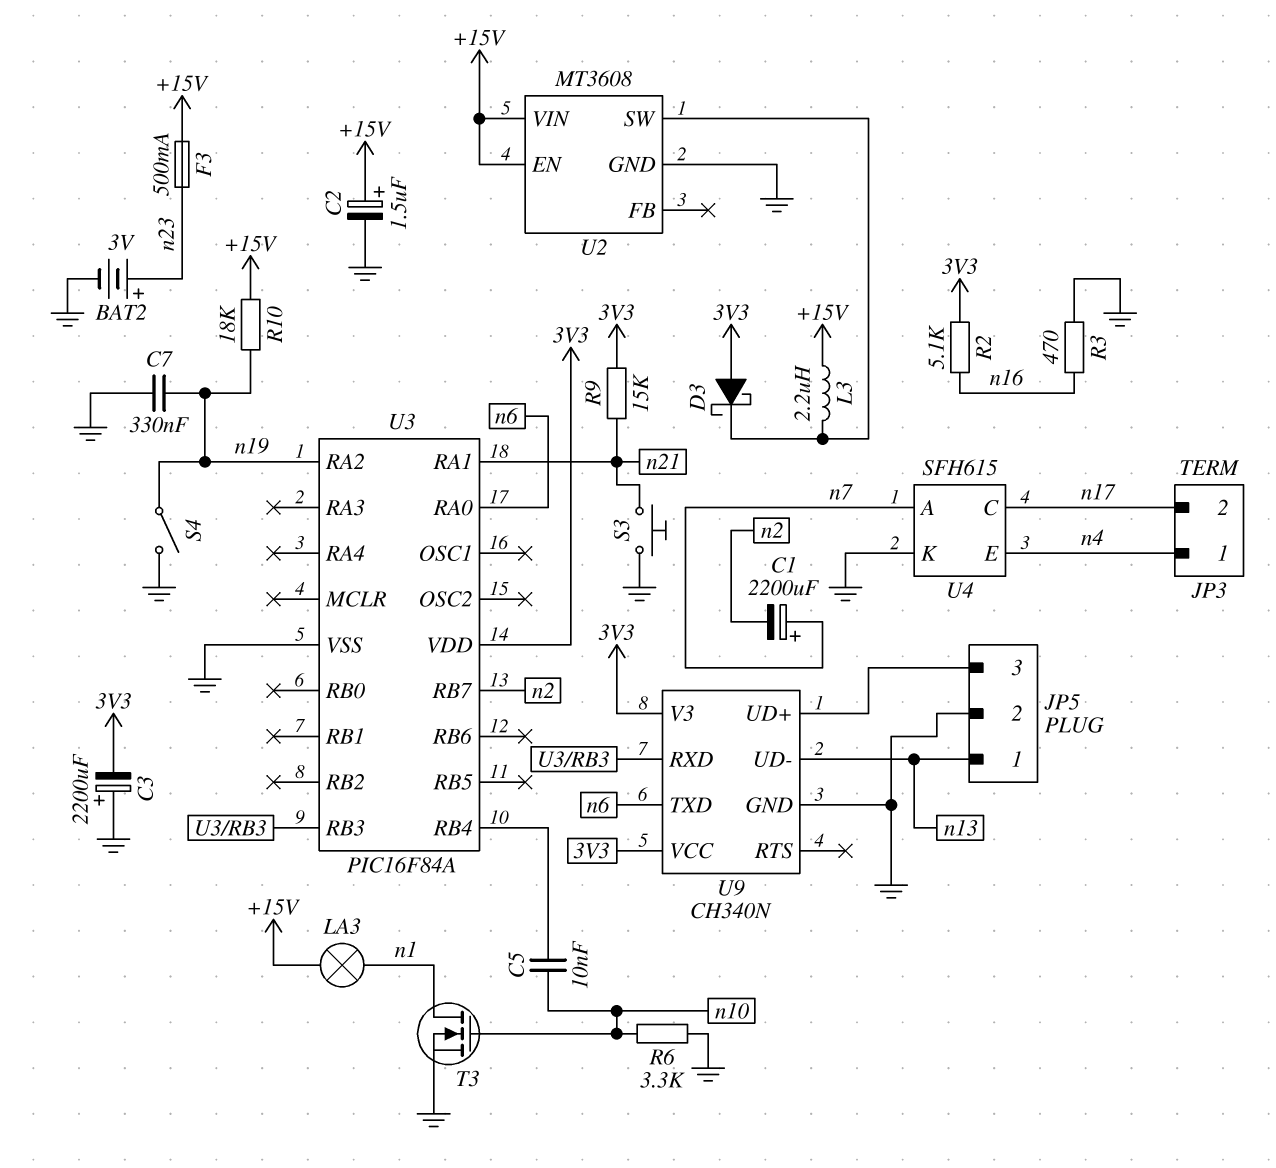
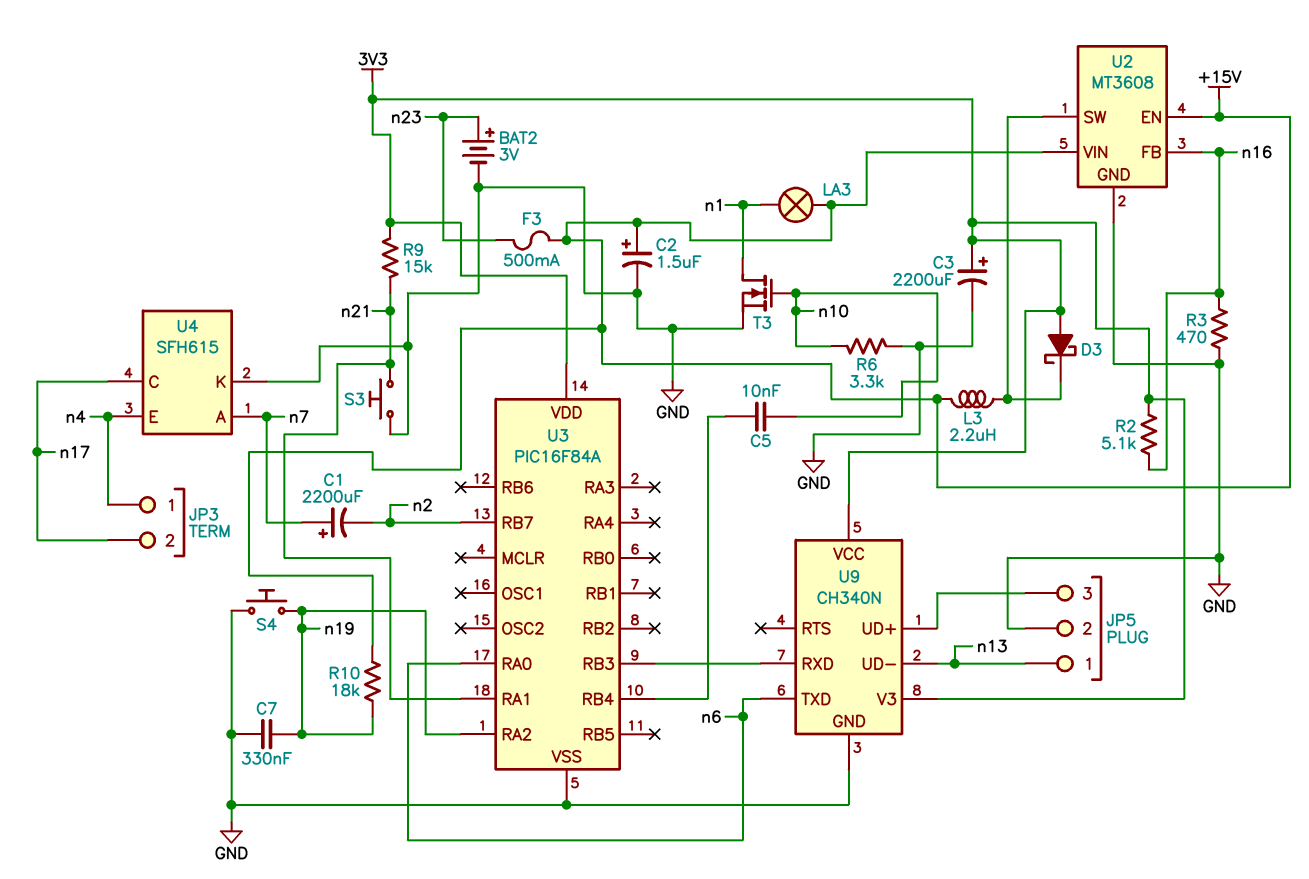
C3: 2200uF (plus GND, minus 3V3) -> 2200uF (plus 3V3, minus GND)
S4: switch (GND, n19) -> button (GND, n19)
U2 pin FB: none -> n16

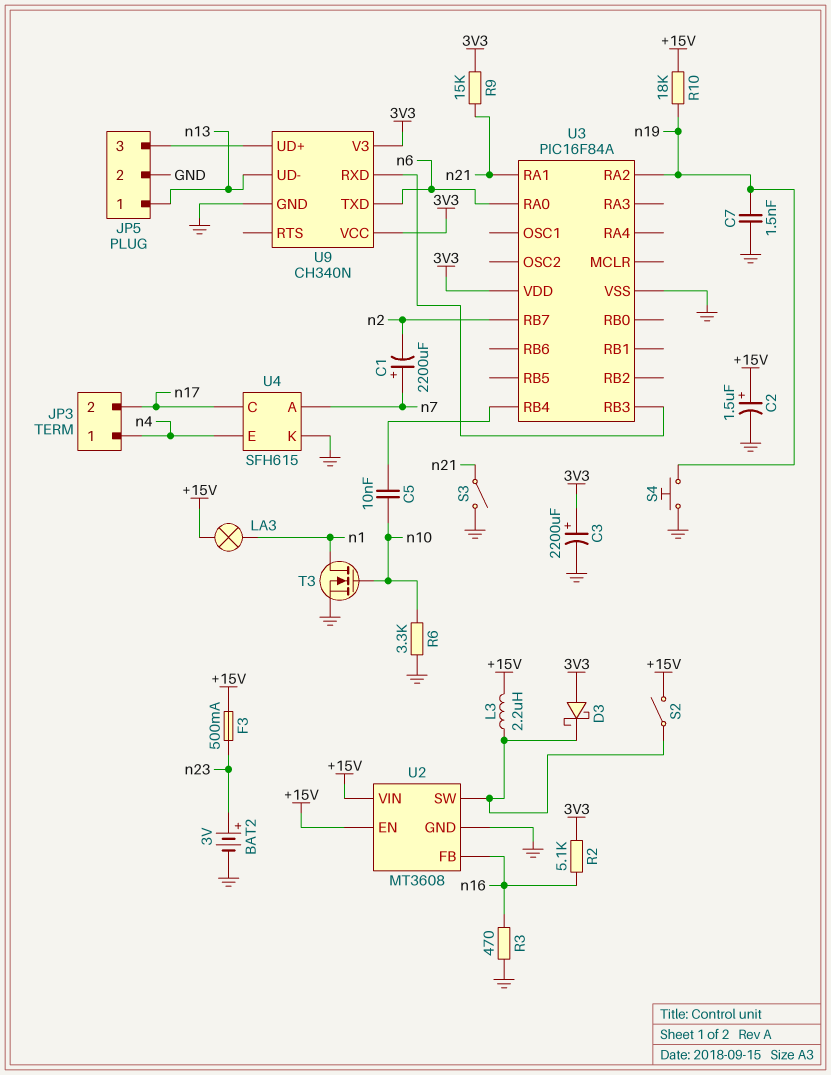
C7: 330nF (GND, n19) -> 1.5nF (GND, n19)
S2: none -> switch (+15V, U2/SW)
S3: button (GND, n21) -> switch (GND, n21)

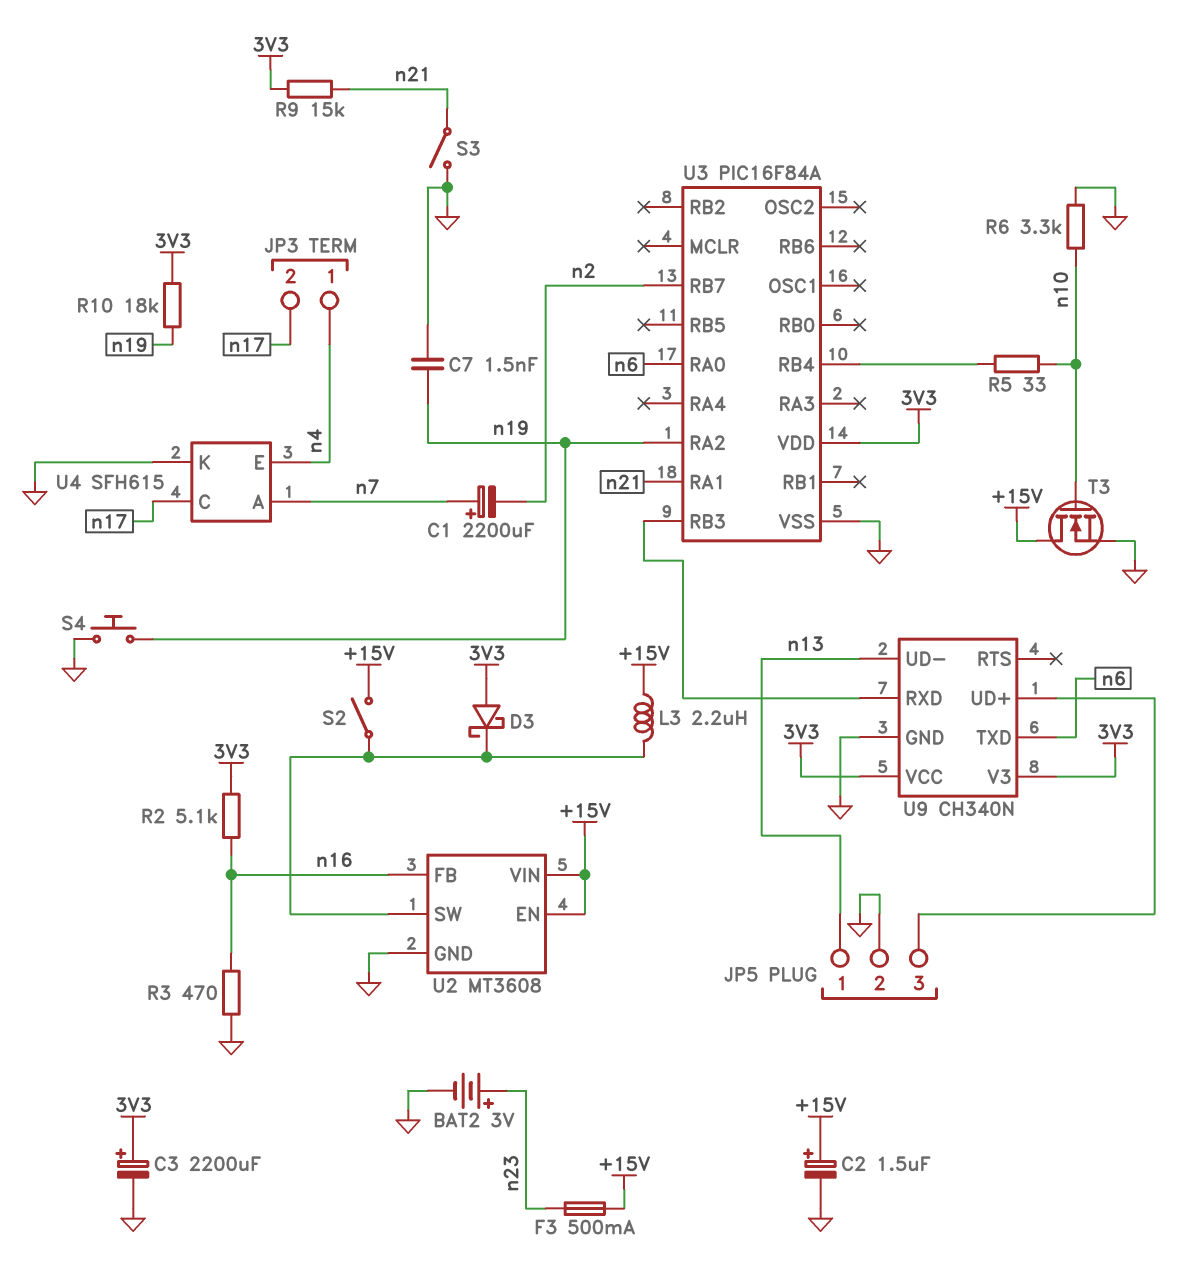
C5: 10nF (U3/RB4, n10) -> none
LA3: lamp (+15V, n1) -> none
R5: none -> 33 (U3/RB4, n10)
R10: 18k (+15V, n19) -> 18k (3V3, n19)
T3: NMOS (G n10, D n1, S GND) -> NMOS (G n10, D +15V, S GND)

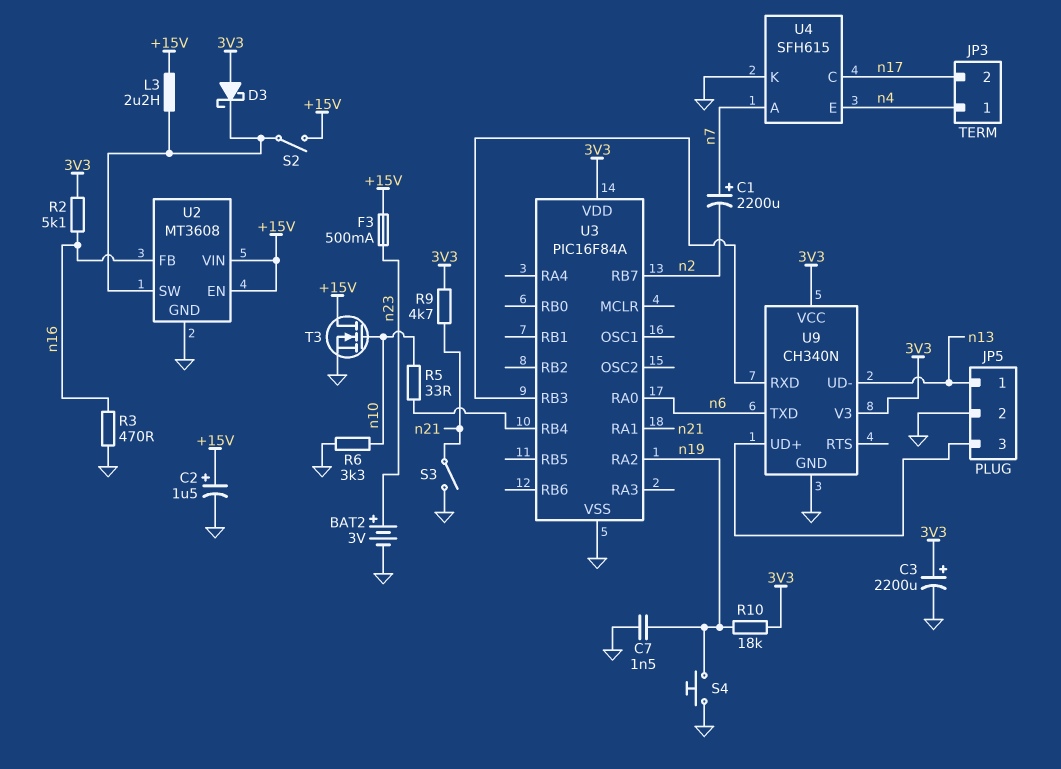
R9: 15k (3V3, n21) -> 4.7k (3V3, n21)

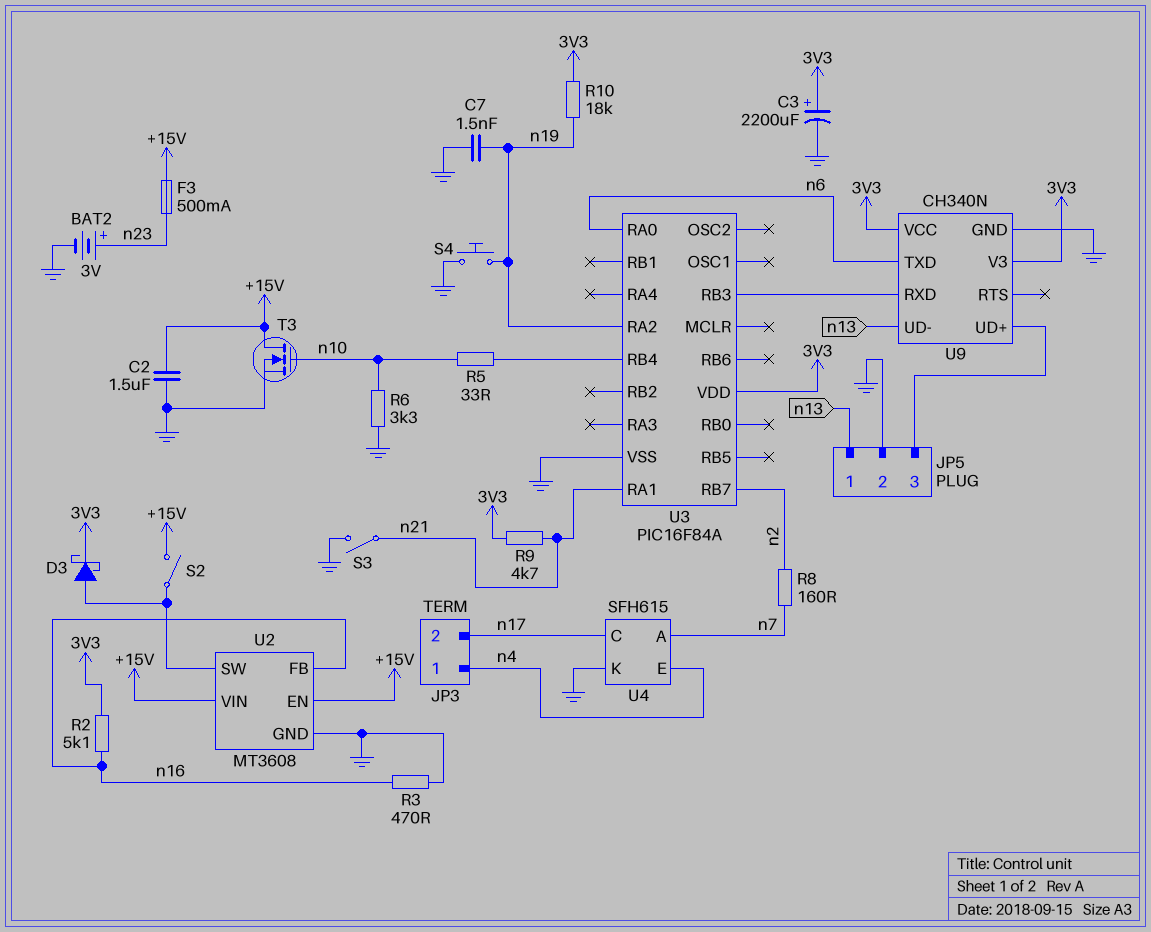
C1: 2200uF (plus n7, minus n2) -> none
C2: 1.5uF (plus +15V, minus GND) -> 1.5uF (+15V, GND)
D3: schottky (A 3V3, K U2/SW) -> schottky (A U2/SW, K 3V3)
L3: 2.2uH (+15V, U2/SW) -> none
R8: none -> 160 (n2, n7)

